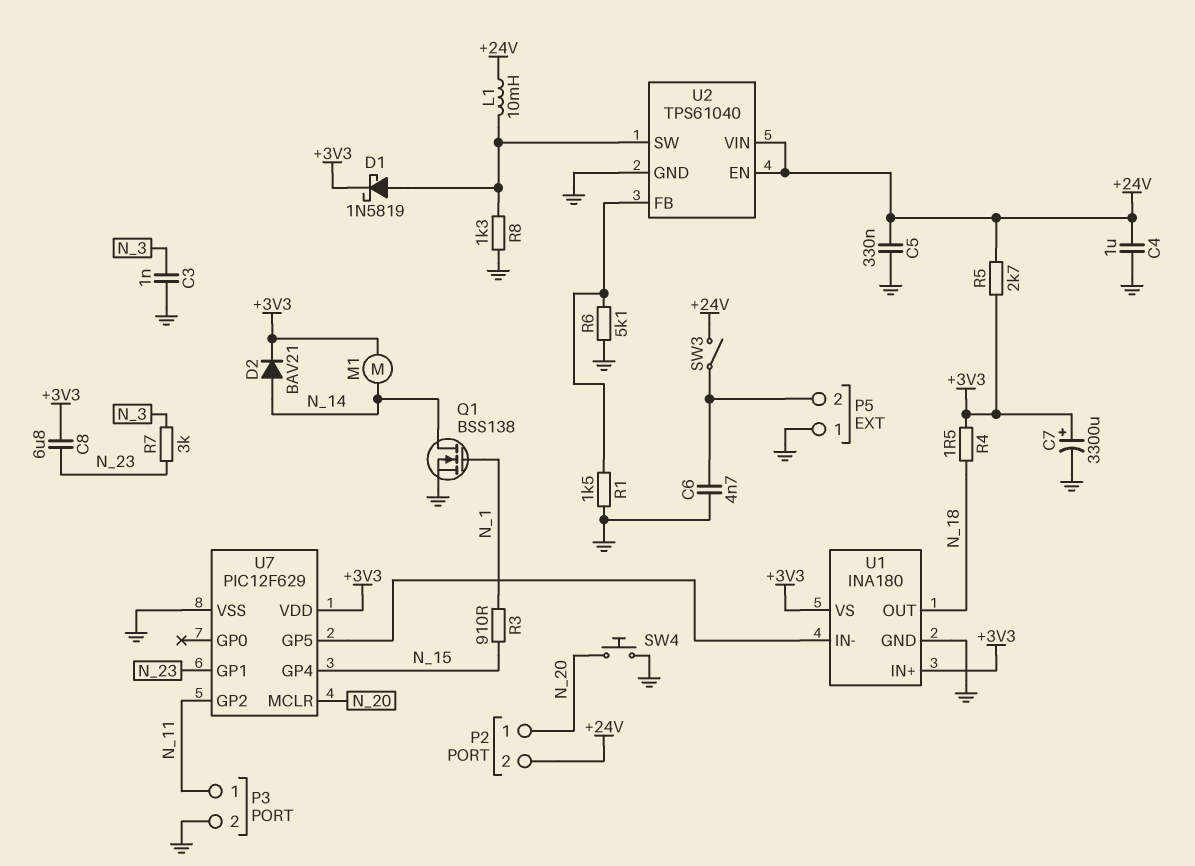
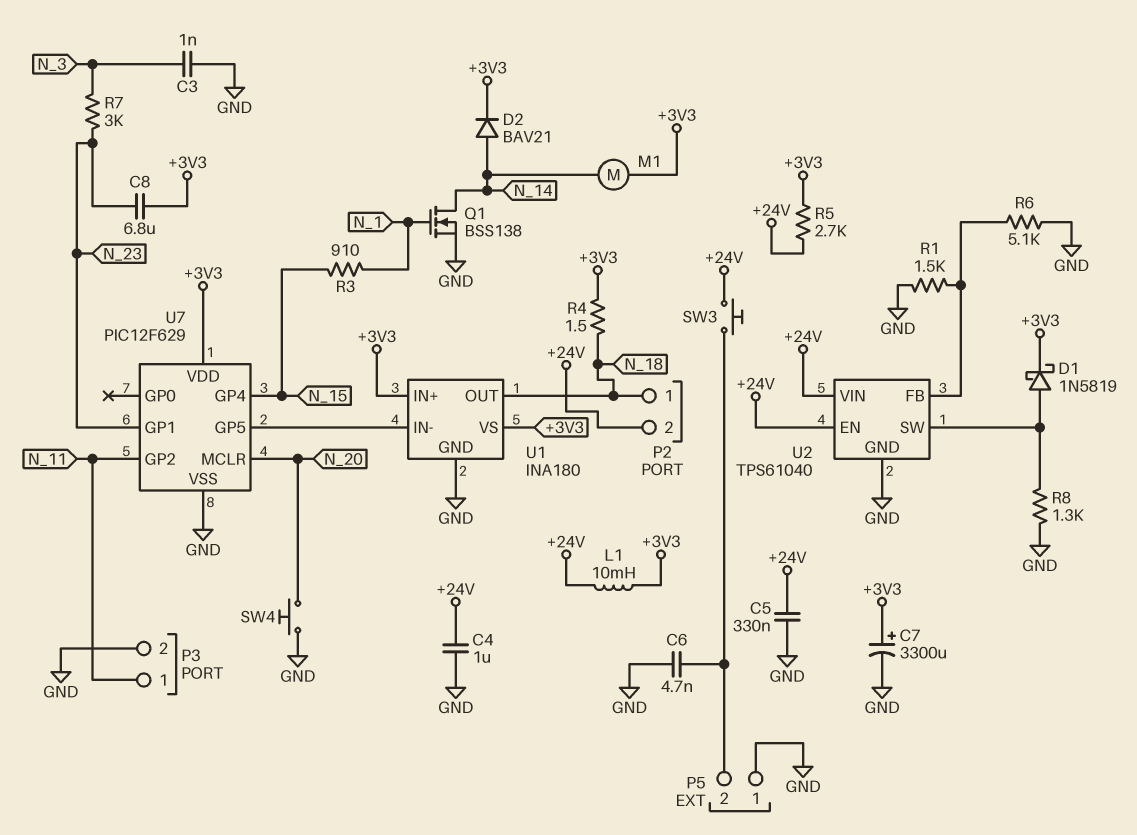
L1: 10mH (+24V, U2/SW) -> 10mH (+3V3, +24V)
P2 pin 1: N_20 -> N_18
SW3: switch (+24V, P5/2) -> button (+24V, P5/2)

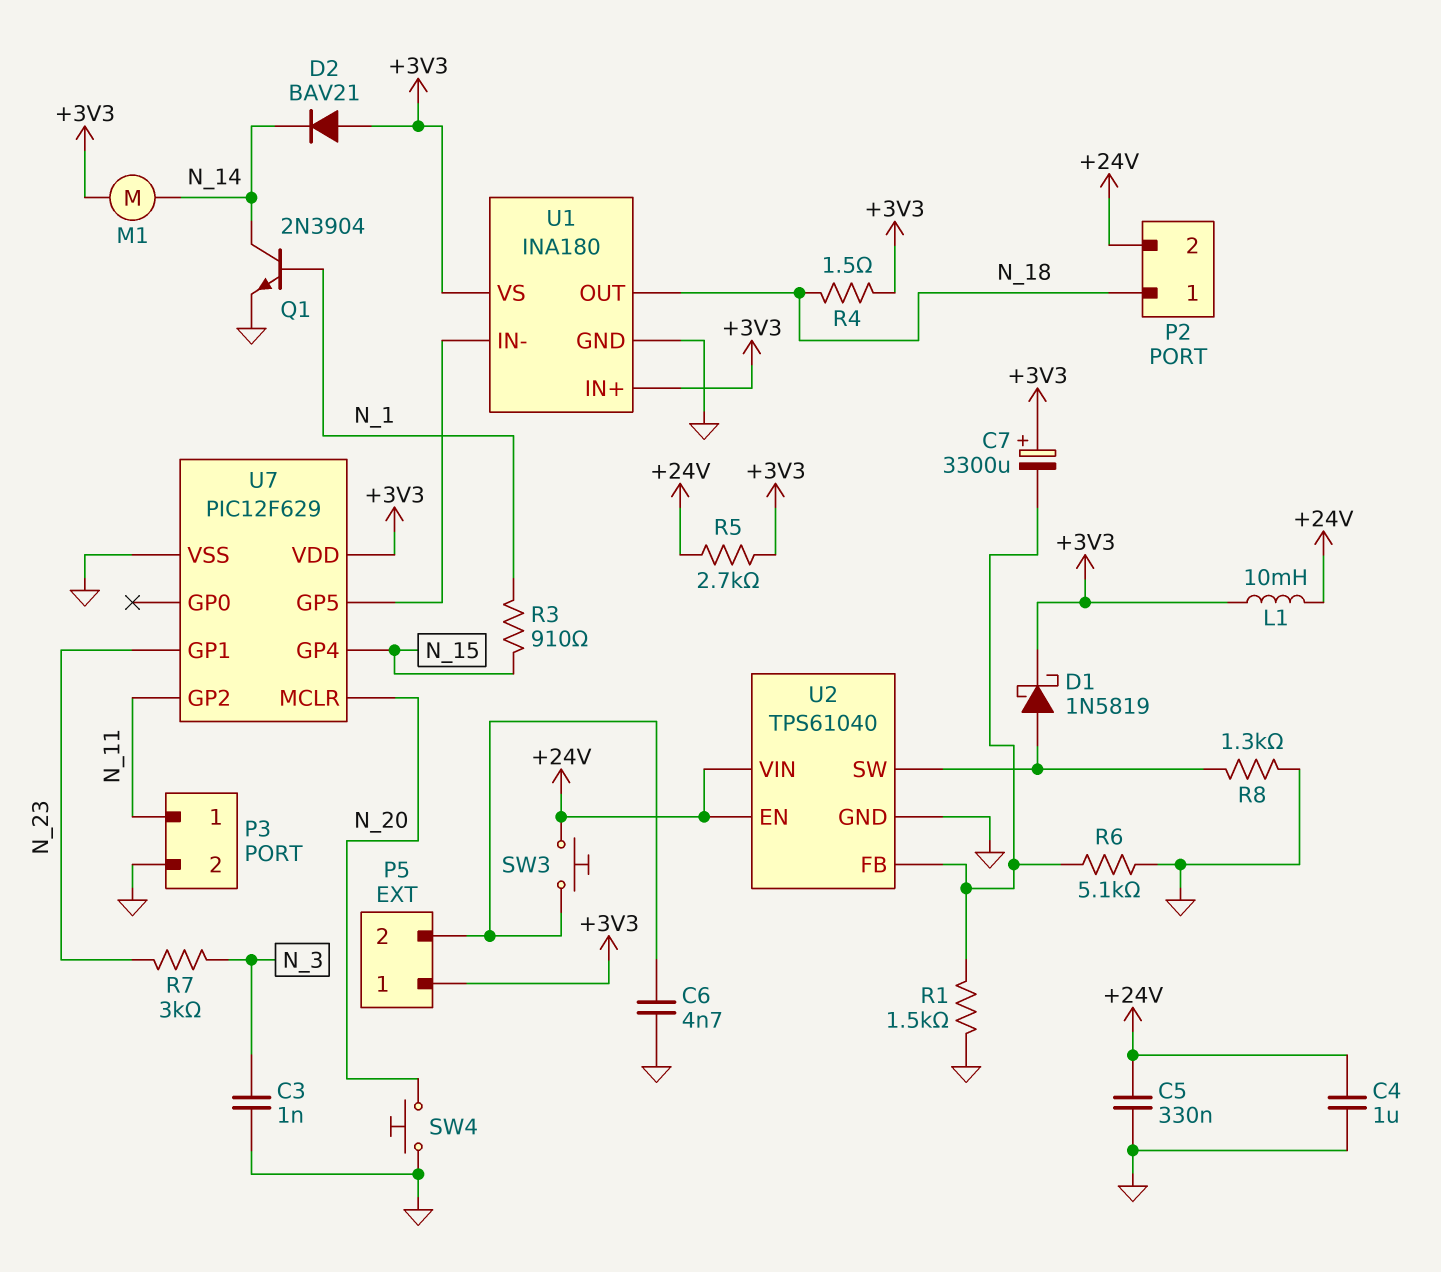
C7: 3300uF (plus +3V3, minus GND) -> 3300uF (plus +3V3, minus U2/FB)
C8: 6.8uF (+3V3, N_23) -> none
D2: diode BAV21 (A N_14, K +3V3) -> diode BAV21 (A +3V3, K N_14)
P5 pin 1: GND -> +3V3
Q1: NMOS BSS138 (G N_1, D N_14, S GND) -> NPN 2N3904 (B N_1, C N_14, E GND)

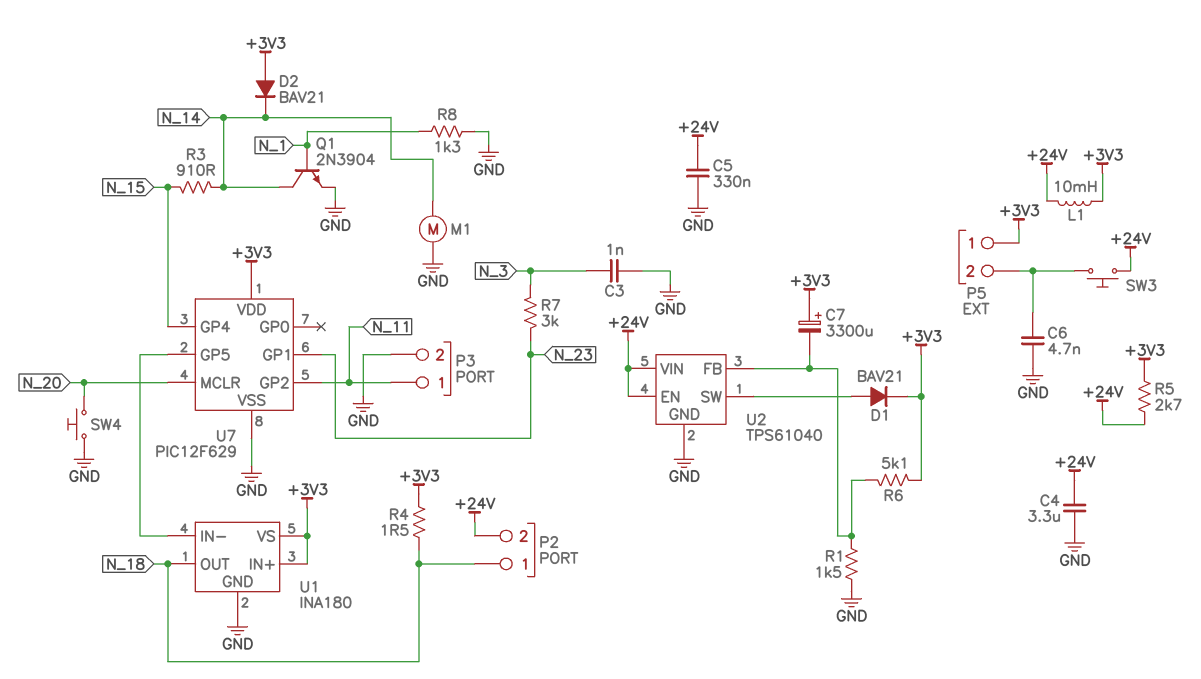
C4: 1uF (+24V, GND) -> 3.3uF (+24V, GND)
D1: schottky 1N5819 (A U2/SW, K +3V3) -> diode BAV21 (A U2/SW, K +3V3)
M1: motor (+3V3, N_14) -> motor (GND, N_14)
R3: 910 (N_1, N_15) -> 910 (N_14, N_15)
R6: 5.1k (GND, U2/FB) -> 5.1k (+3V3, U2/FB)
R8: 1.3k (GND, U2/SW) -> 1.3k (GND, N_1)

